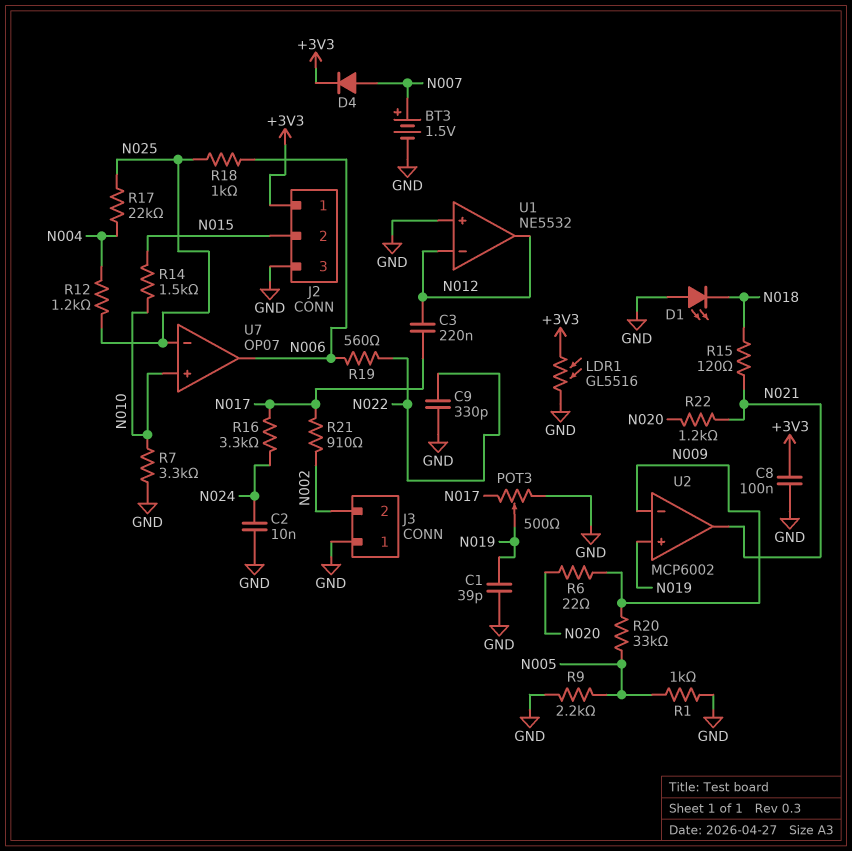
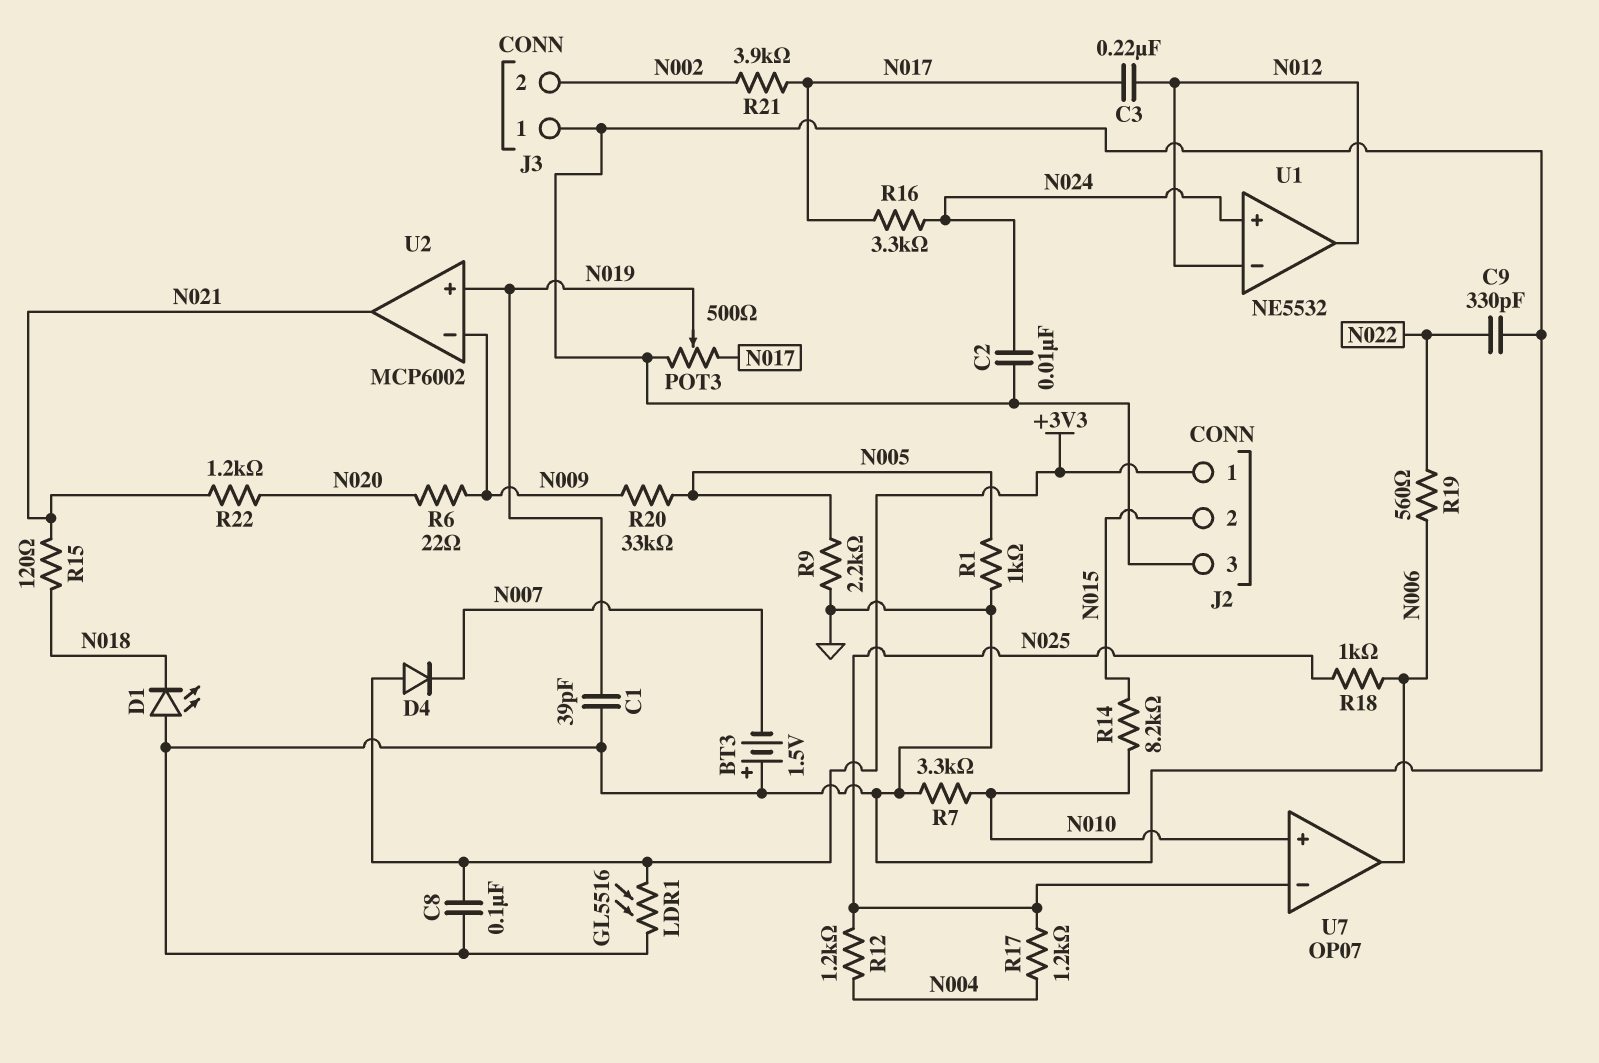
BT3: 1.5V (plus N007, minus GND) -> 1.5V (plus GND, minus N007)
D4: diode (A N007, K +3V3) -> diode (A +3V3, K N007)
R14: 1.5k (N010, N015) -> 8.2k (N010, N015)
R17: 22k (N004, N025) -> 1.2k (N004, N025)
R21: 910 (N002, N017) -> 3.9k (N002, N017)
U1 pin in+: GND -> N024

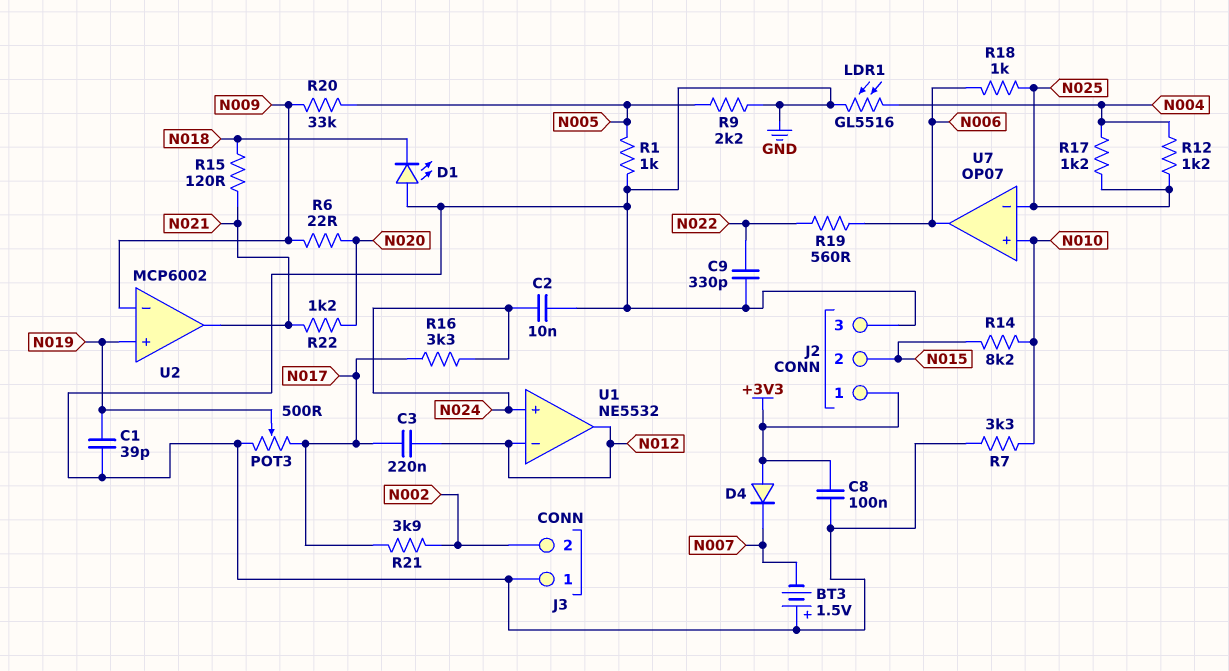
LDR1: GL5516 (+3V3, GND) -> GL5516 (GND, N004)

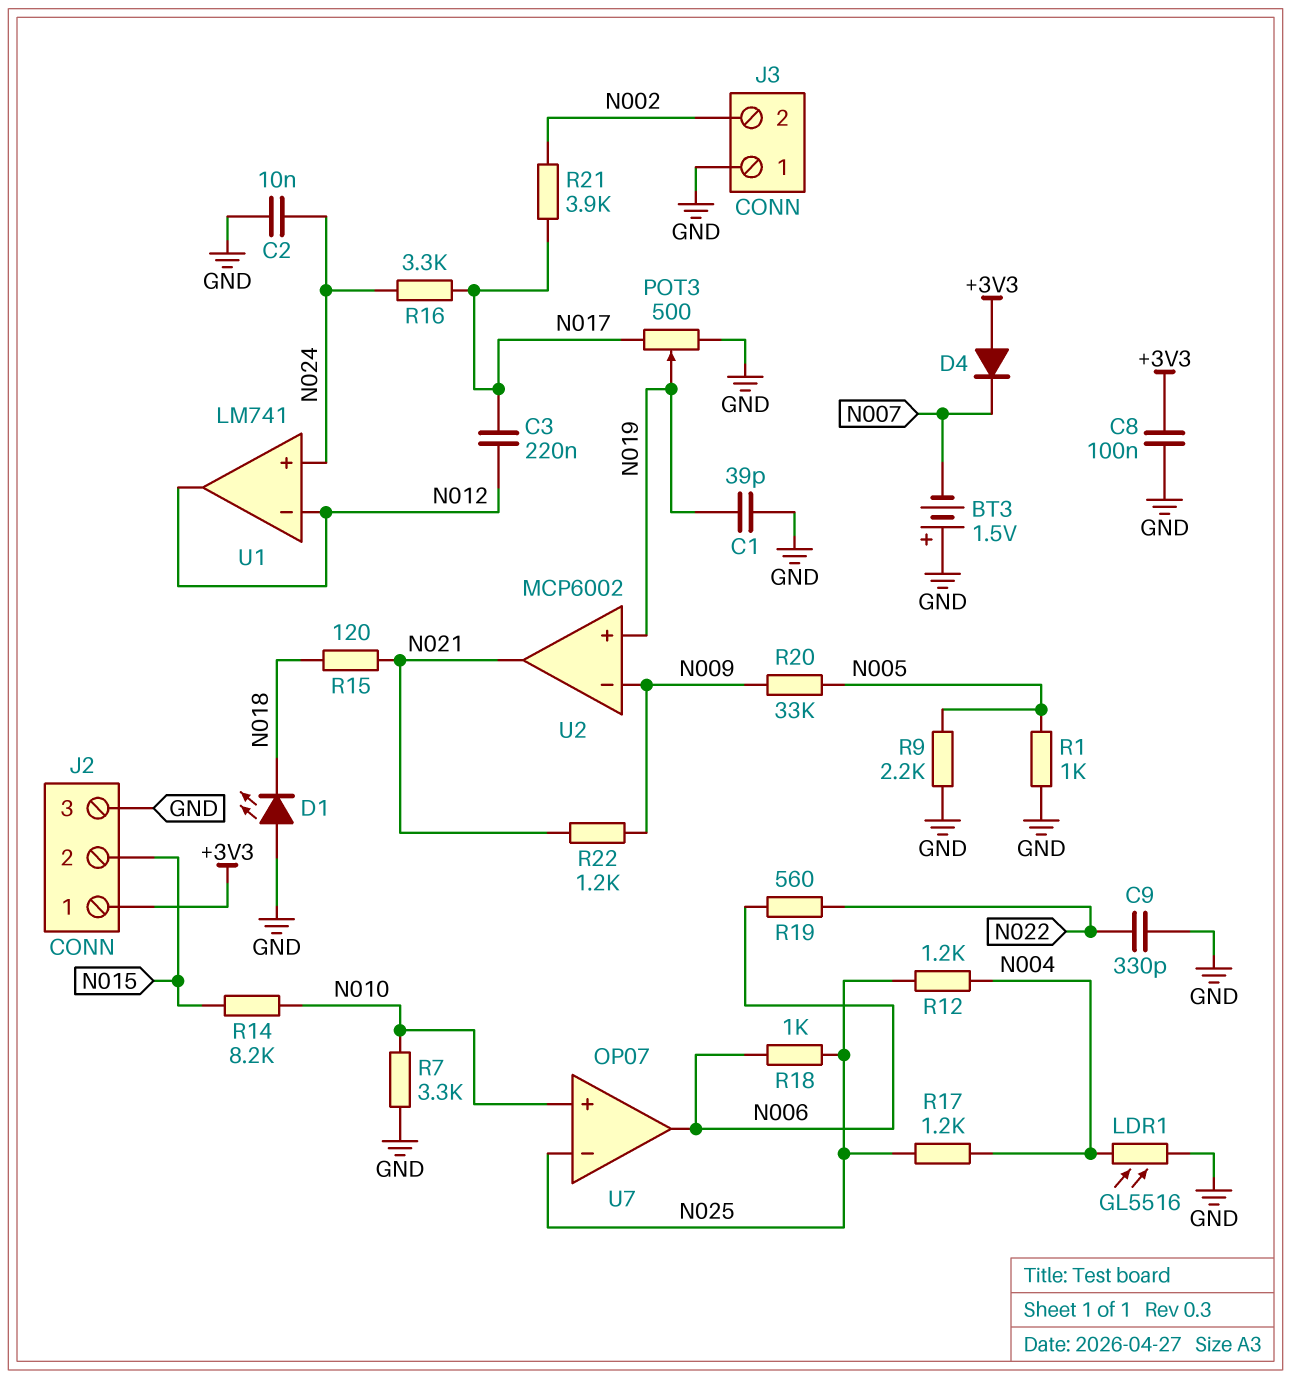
R6: 22 (N009, N020) -> none
R22: 1.2k (N020, N021) -> 1.2k (N009, N021)
U1: NE5532 -> LM741

